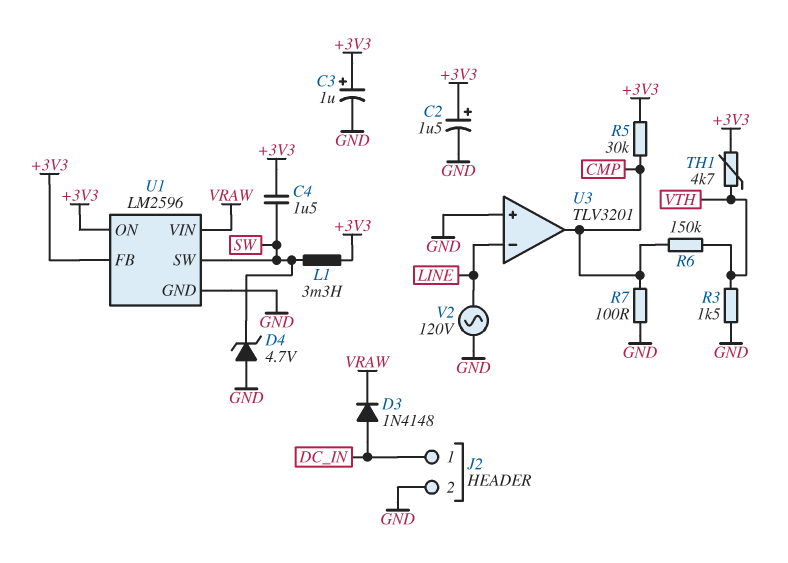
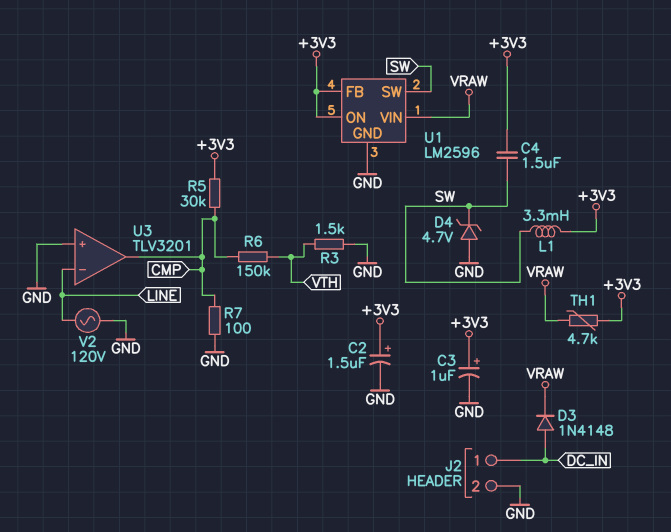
TH1: 4.7k (+3V3, VTH) -> 4.7k (+3V3, VRAW)

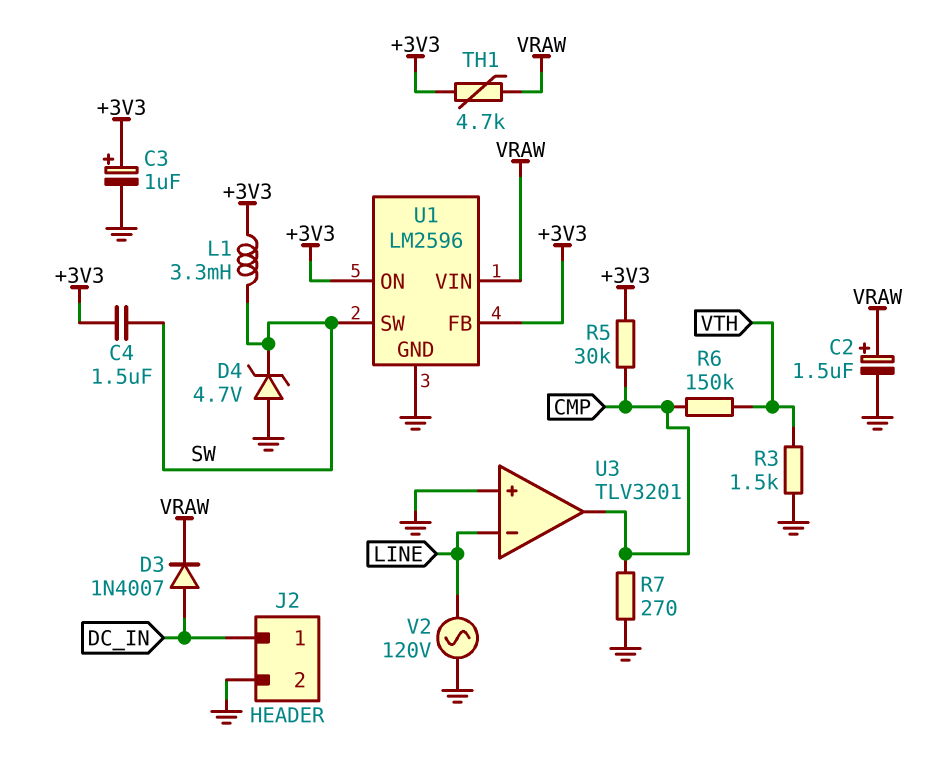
C2: 1.5uF (plus +3V3, minus GND) -> 1.5uF (plus VRAW, minus GND)
D3: diode 1N4148 (A DC_IN, K VRAW) -> diode 1N4007 (A DC_IN, K VRAW)
R7: 100 (CMP, GND) -> 270 (CMP, GND)

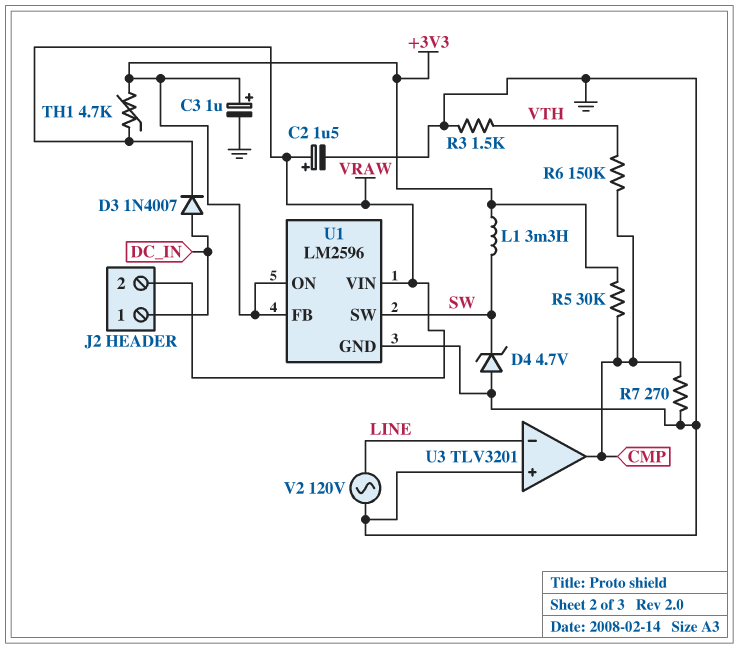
C4: 1.5uF (+3V3, SW) -> none
J2 pin 2: GND -> VRAW

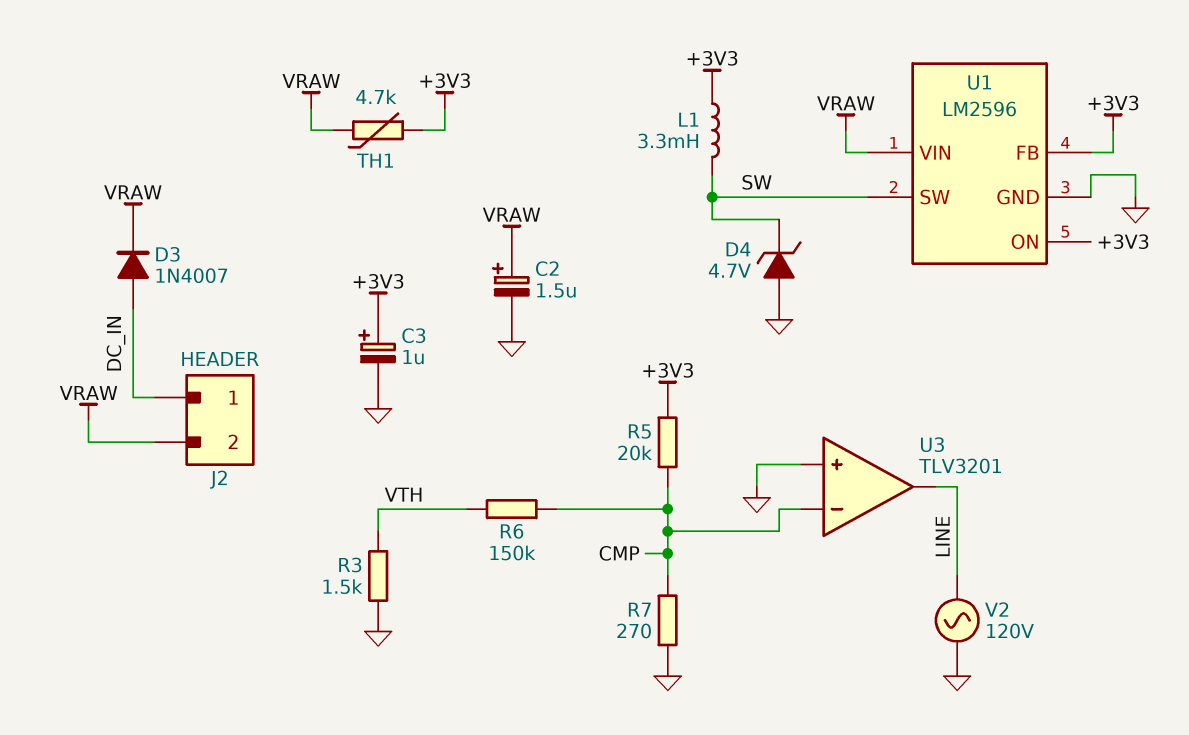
R5: 30k (+3V3, CMP) -> 20k (+3V3, CMP)
U3 pin in-: LINE -> CMP
U3 pin out: CMP -> LINE

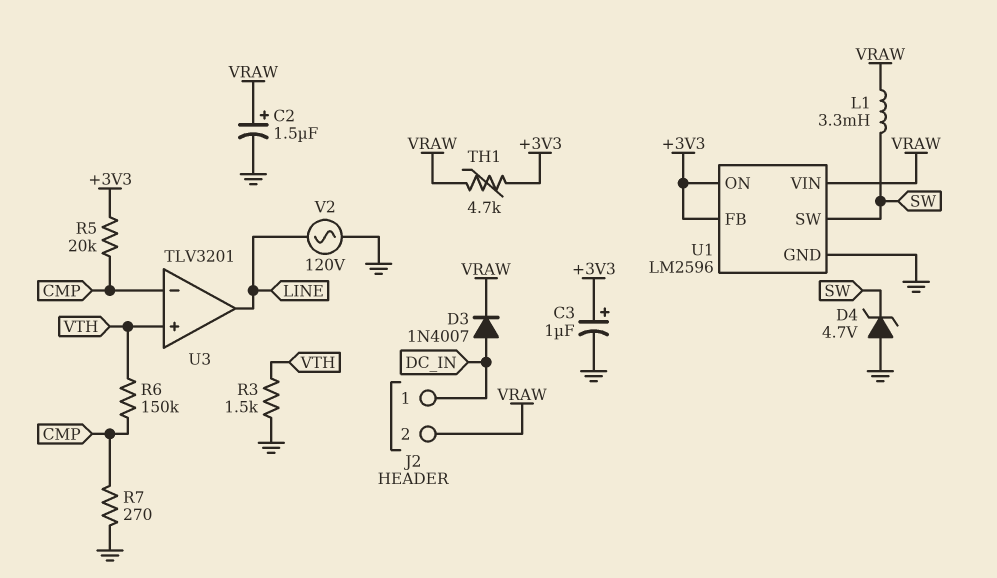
L1: 3.3mH (+3V3, SW) -> 3.3mH (SW, VRAW)
U3 pin in+: GND -> VTH

